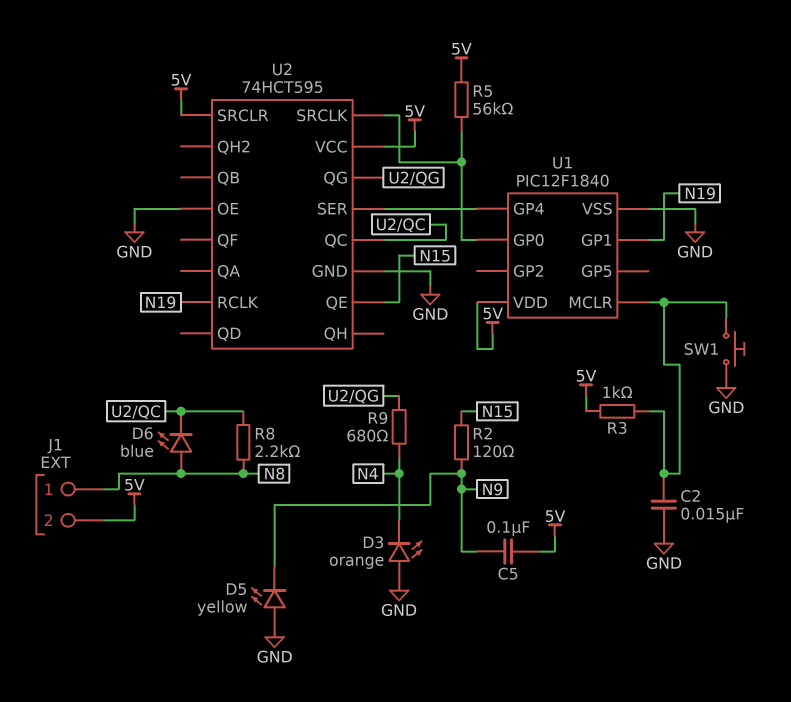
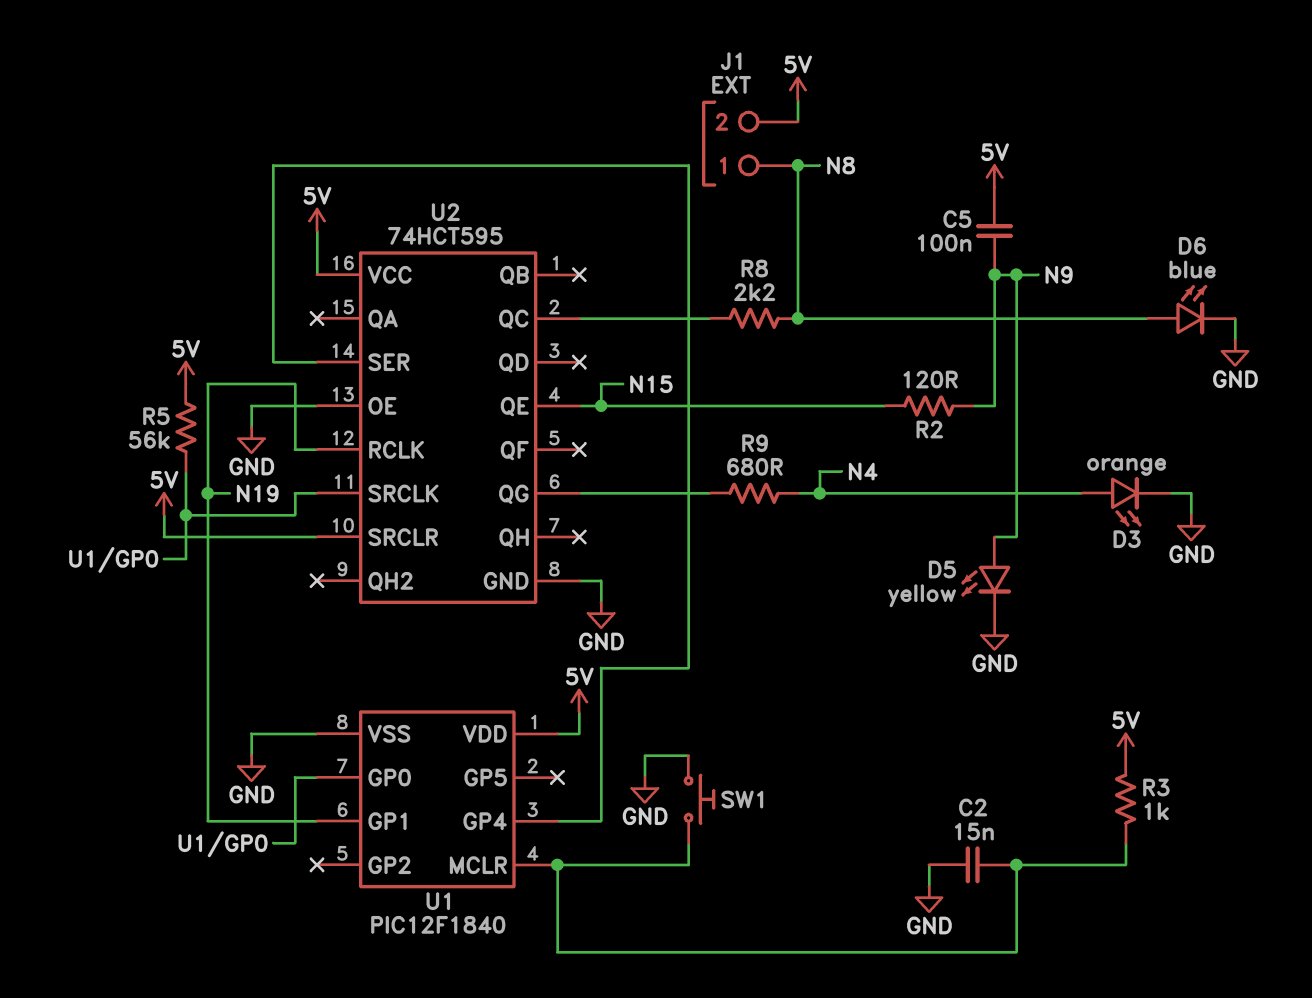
D3: LED orange (A GND, K N4) -> LED orange (A N4, K GND)
D5: LED yellow (A GND, K N9) -> LED yellow (A N9, K GND)
D6: LED blue (A N8, K U2/QC) -> LED blue (A N8, K GND)

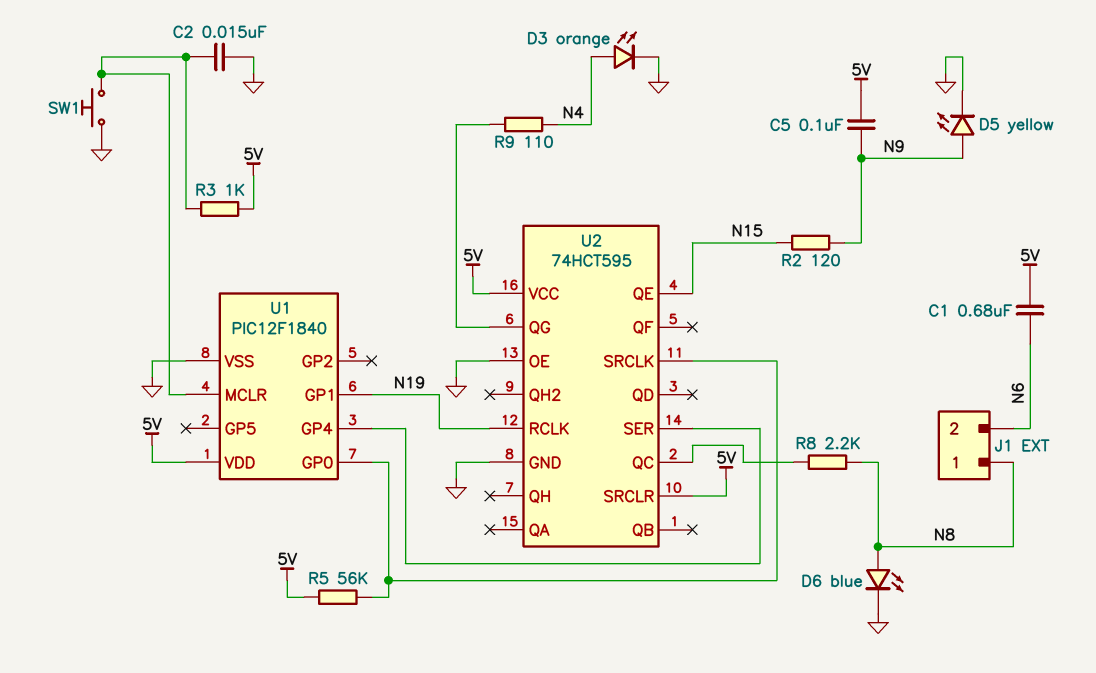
C1: none -> 680nF (5V, N6)
J1 pin 2: 5V -> N6
R9: 680 (N4, U2/QG) -> 110 (N4, U2/QG)

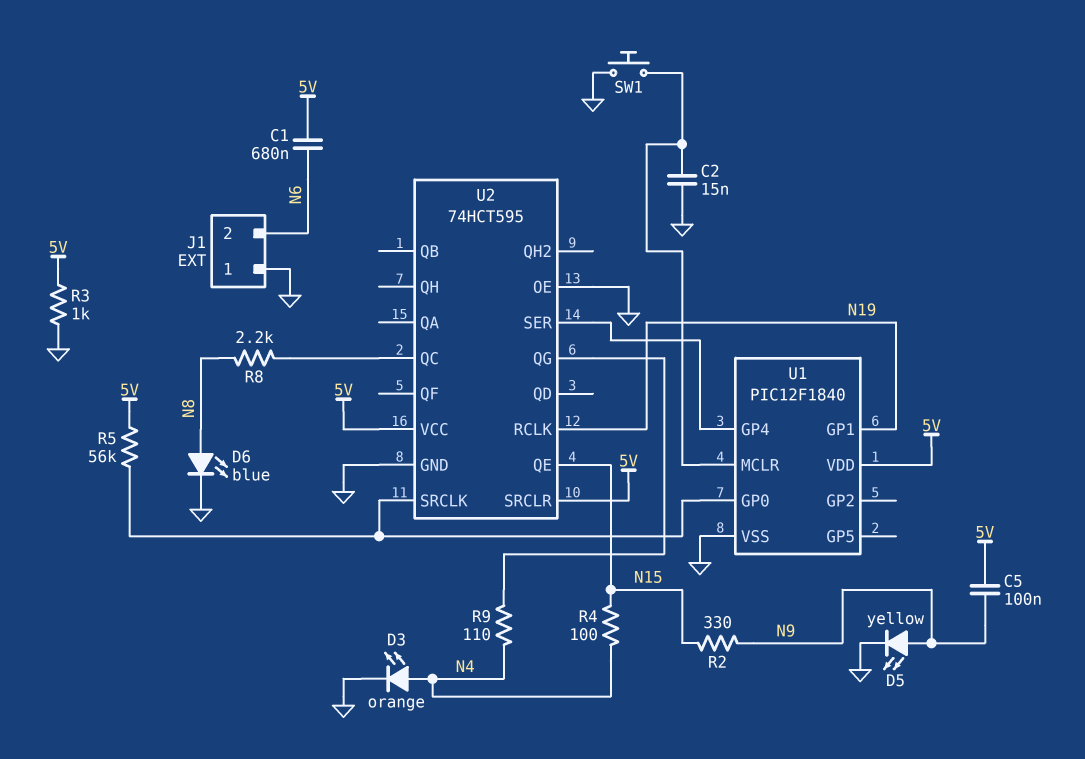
J1 pin 1: N8 -> GND
R2: 120 (N9, N15) -> 330 (N9, N15)
R3: 1k (5V, U1/MCLR) -> 1k (5V, GND)
R4: none -> 100 (N4, N15)

